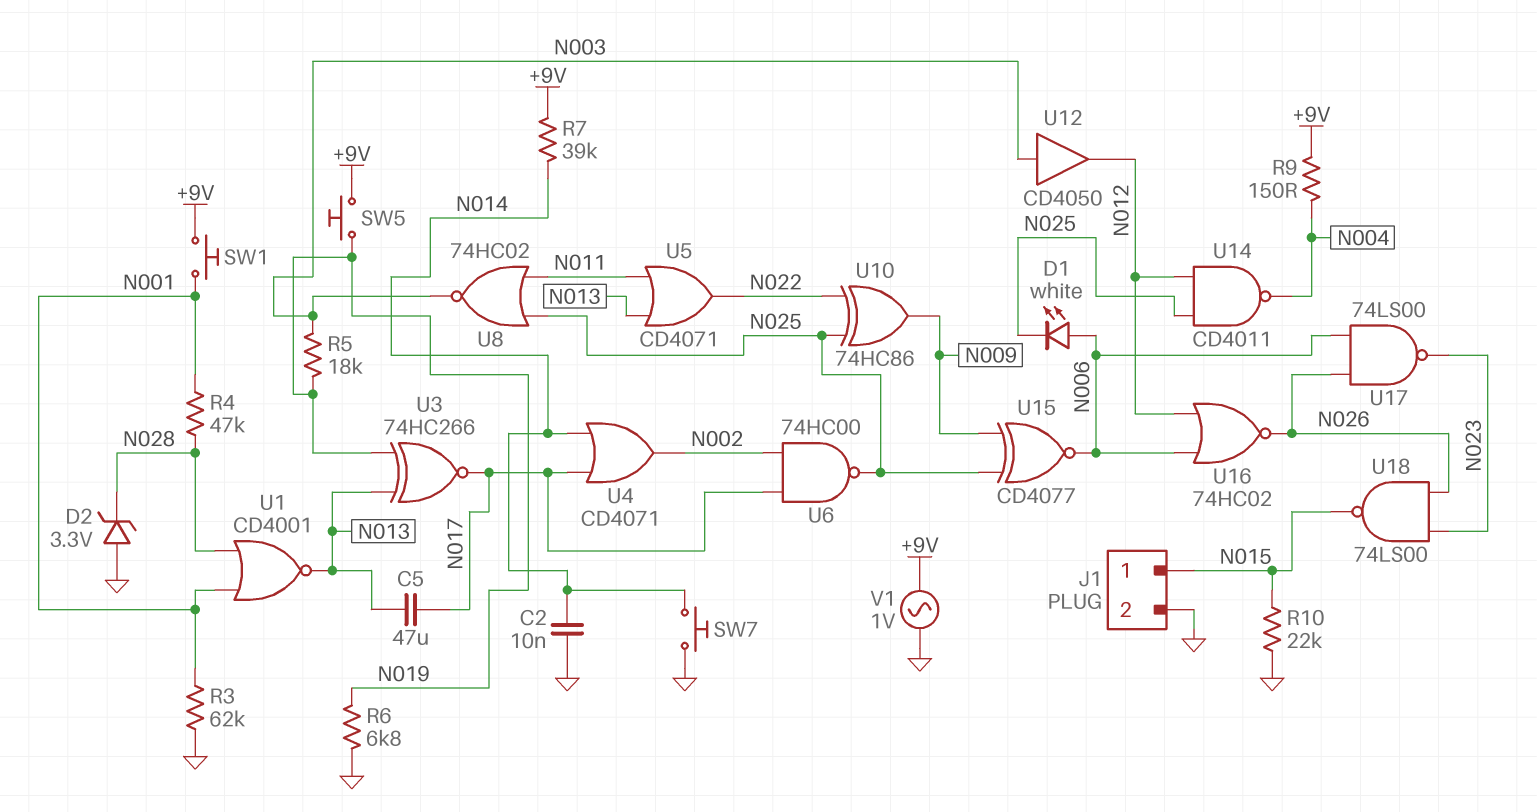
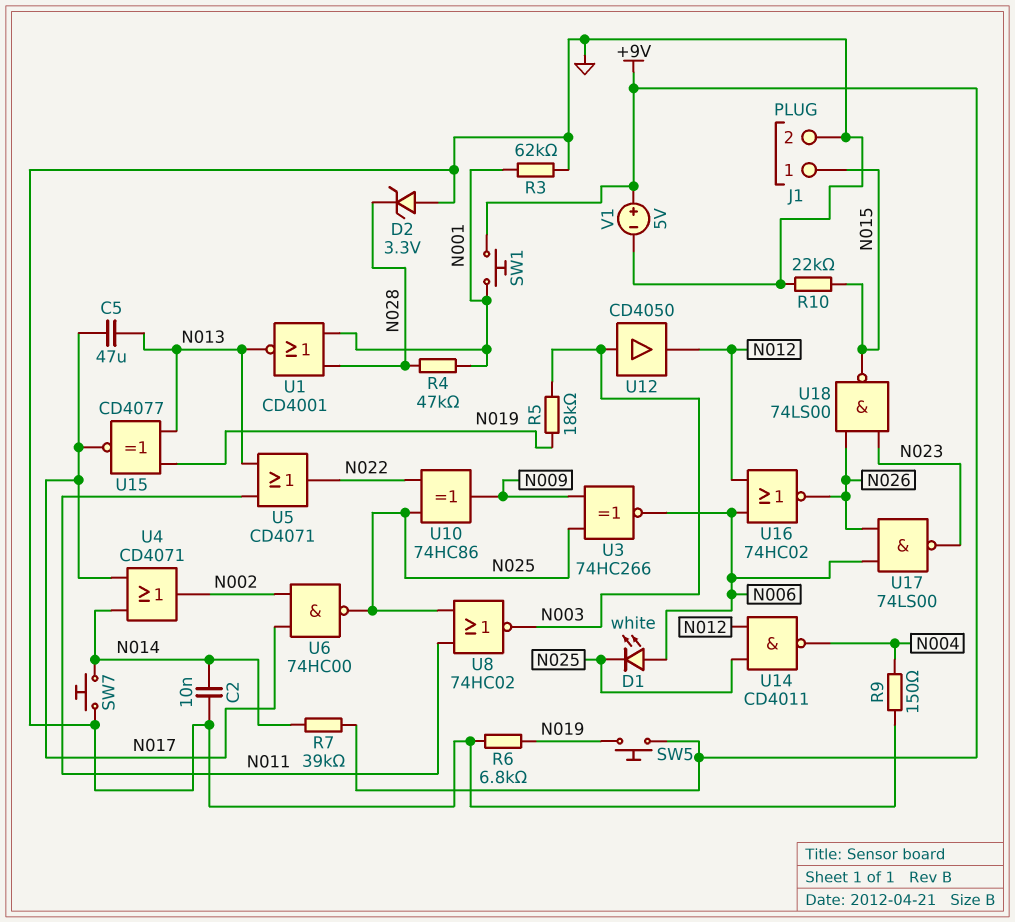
R9: 150 (+9V, N004) -> 150 (GND, N004)
U3: XNOR 74HC266 (in N013, in N019, out N017) -> XNOR 74HC266 (in N009, in N025, out N006)
U15: XNOR CD4077 (in N009, in N025, out N006) -> XNOR CD4077 (in N013, in N019, out N017)
V1: AC 1V (+9V, GND) -> 5V (plus +9V, minus GND)

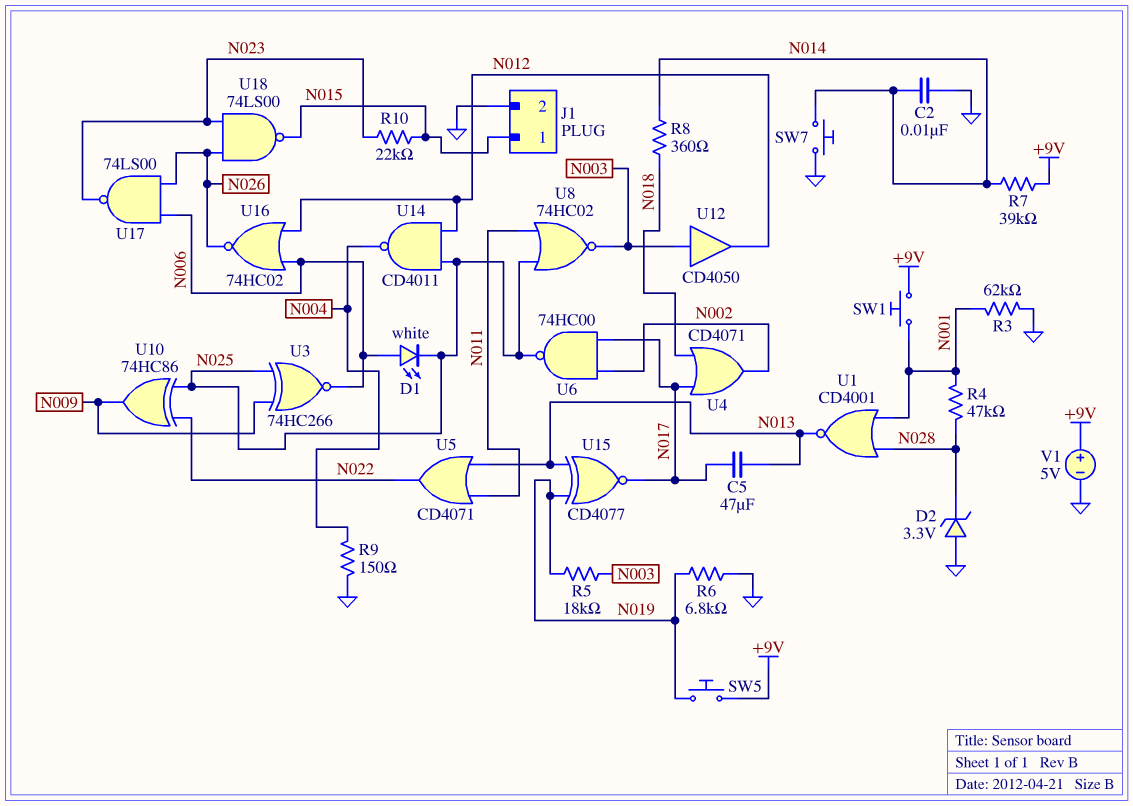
R8: none -> 360 (N014, N018)
R10: 22k (GND, N015) -> 22k (N015, N023)
U4: OR CD4071 (in N014, in N017, out N002) -> OR CD4071 (in N017, in N018, out N002)

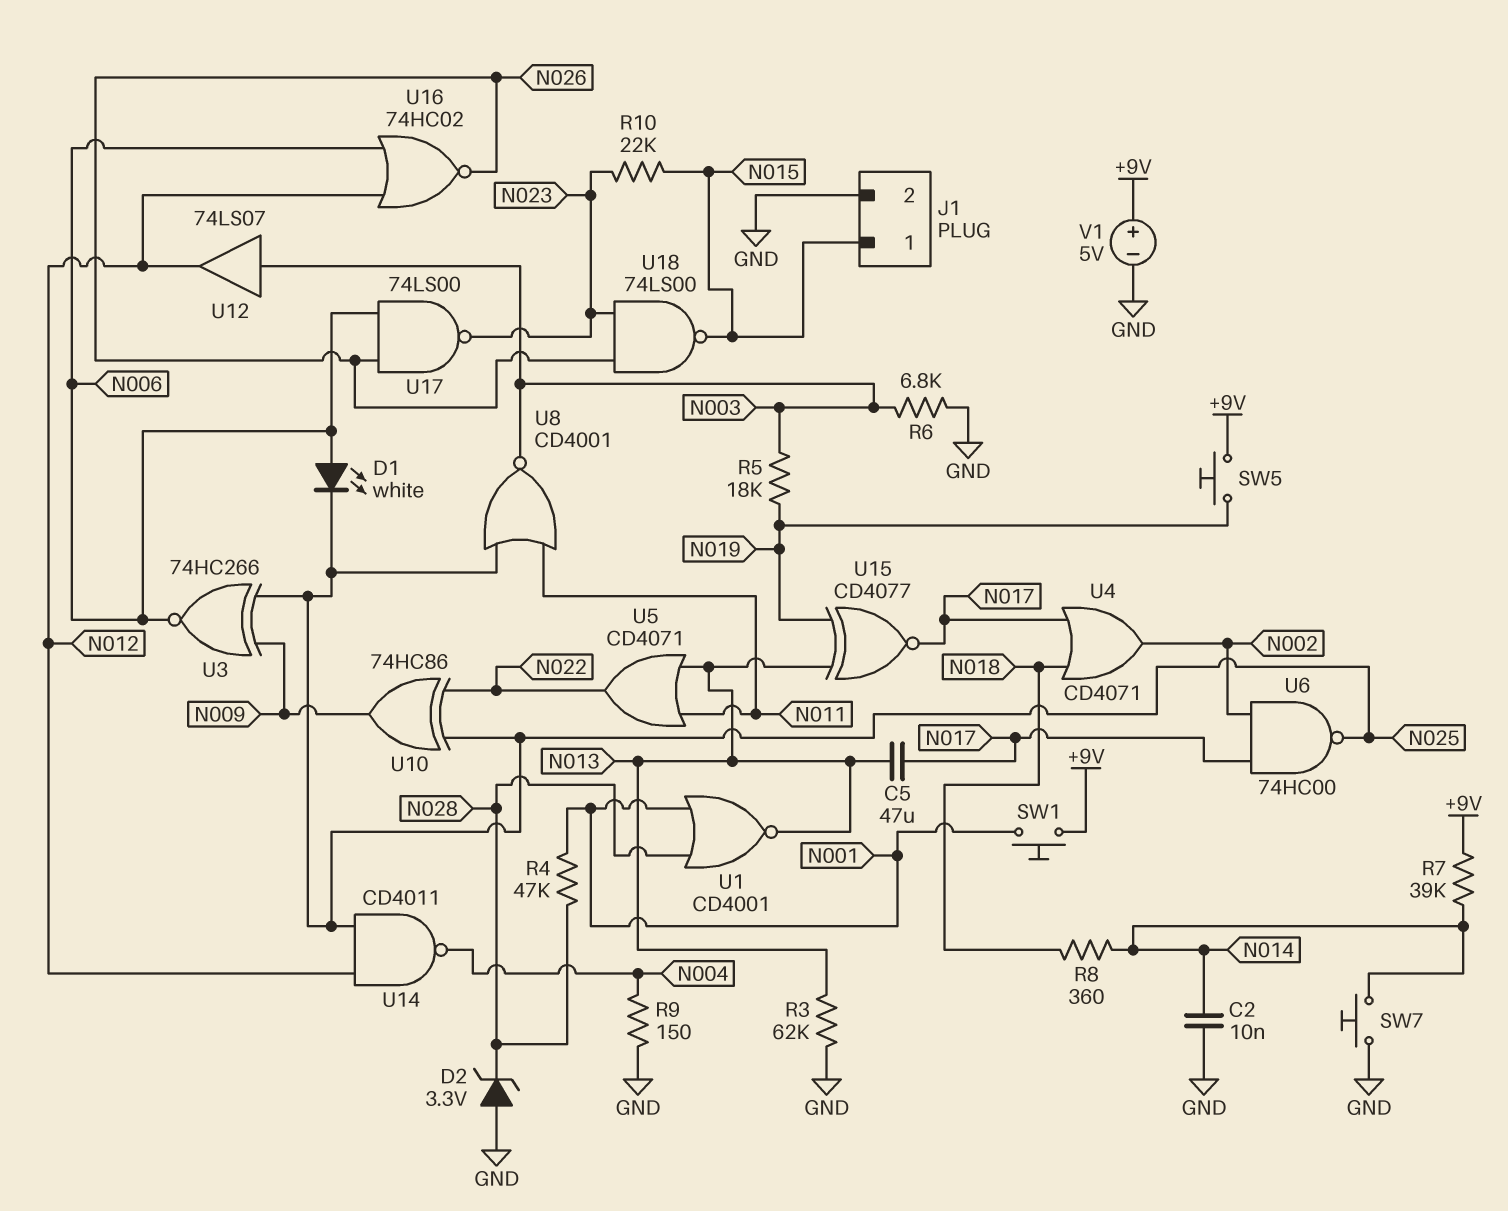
R3: 62k (GND, N001) -> 62k (GND, N013)
R6: 6.8k (GND, N019) -> 6.8k (GND, N003)
U8: NOR 74HC02 (in N011, in N025, out N003) -> NOR CD4001 (in N011, in N025, out N003)
U12: buffer CD4050 (in N003, out N012) -> buffer 74LS07 (in N003, out N012)

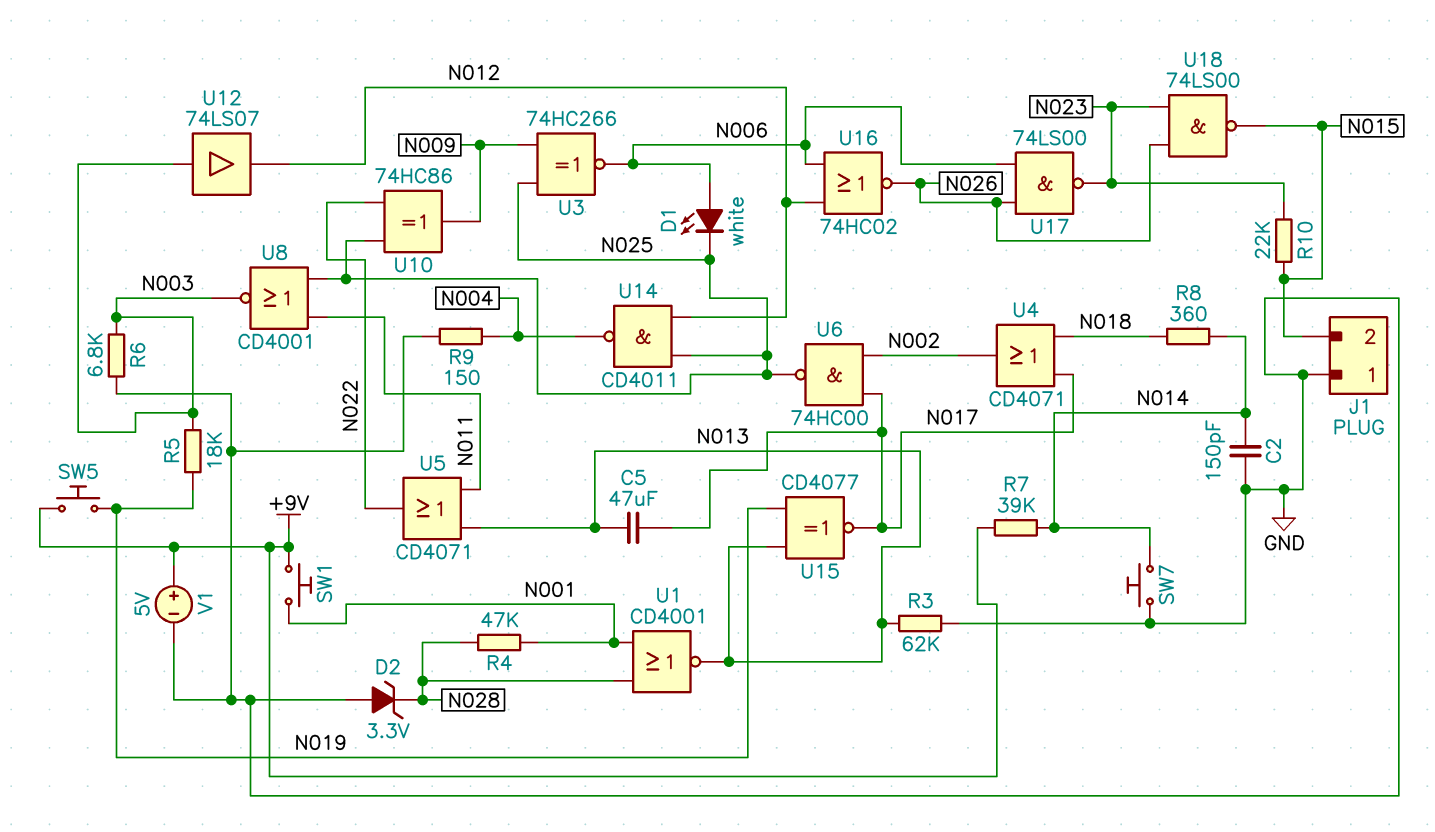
C2: 10nF (GND, N014) -> 150pF (GND, N014)
J1 pin 1: N015 -> GND
J1 pin 2: GND -> N015

